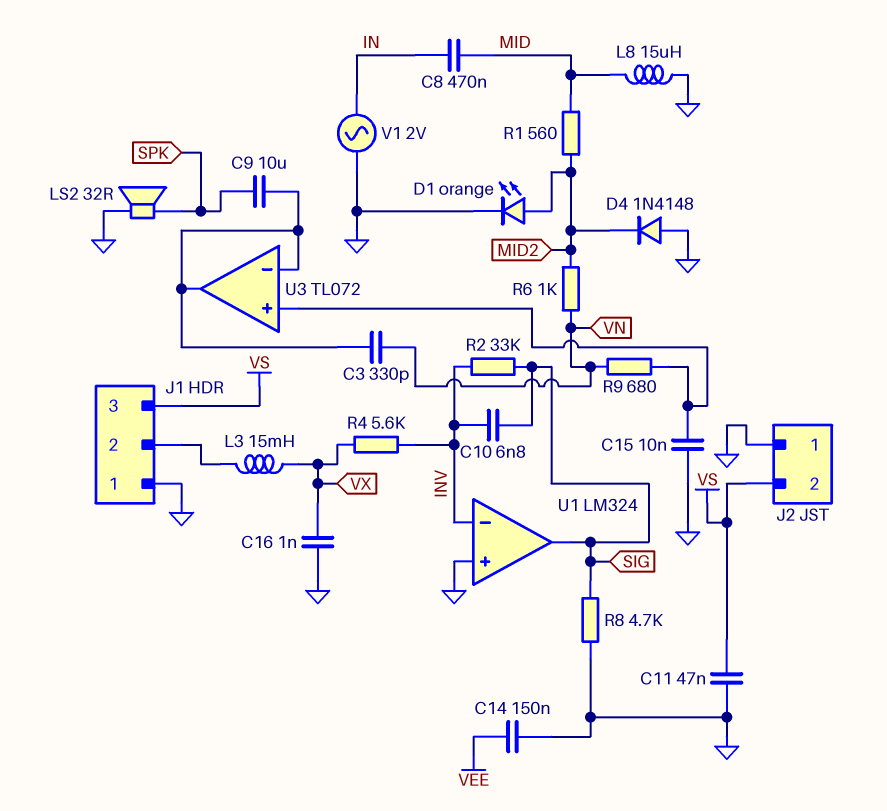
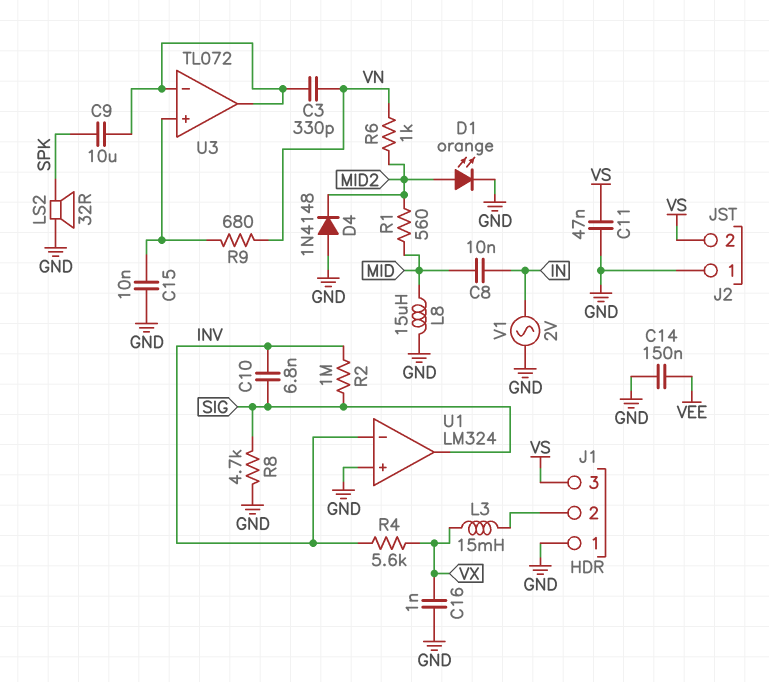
C8: 470nF (IN, MID) -> 10nF (IN, MID)
R2: 33k (INV, SIG) -> 1M (INV, SIG)

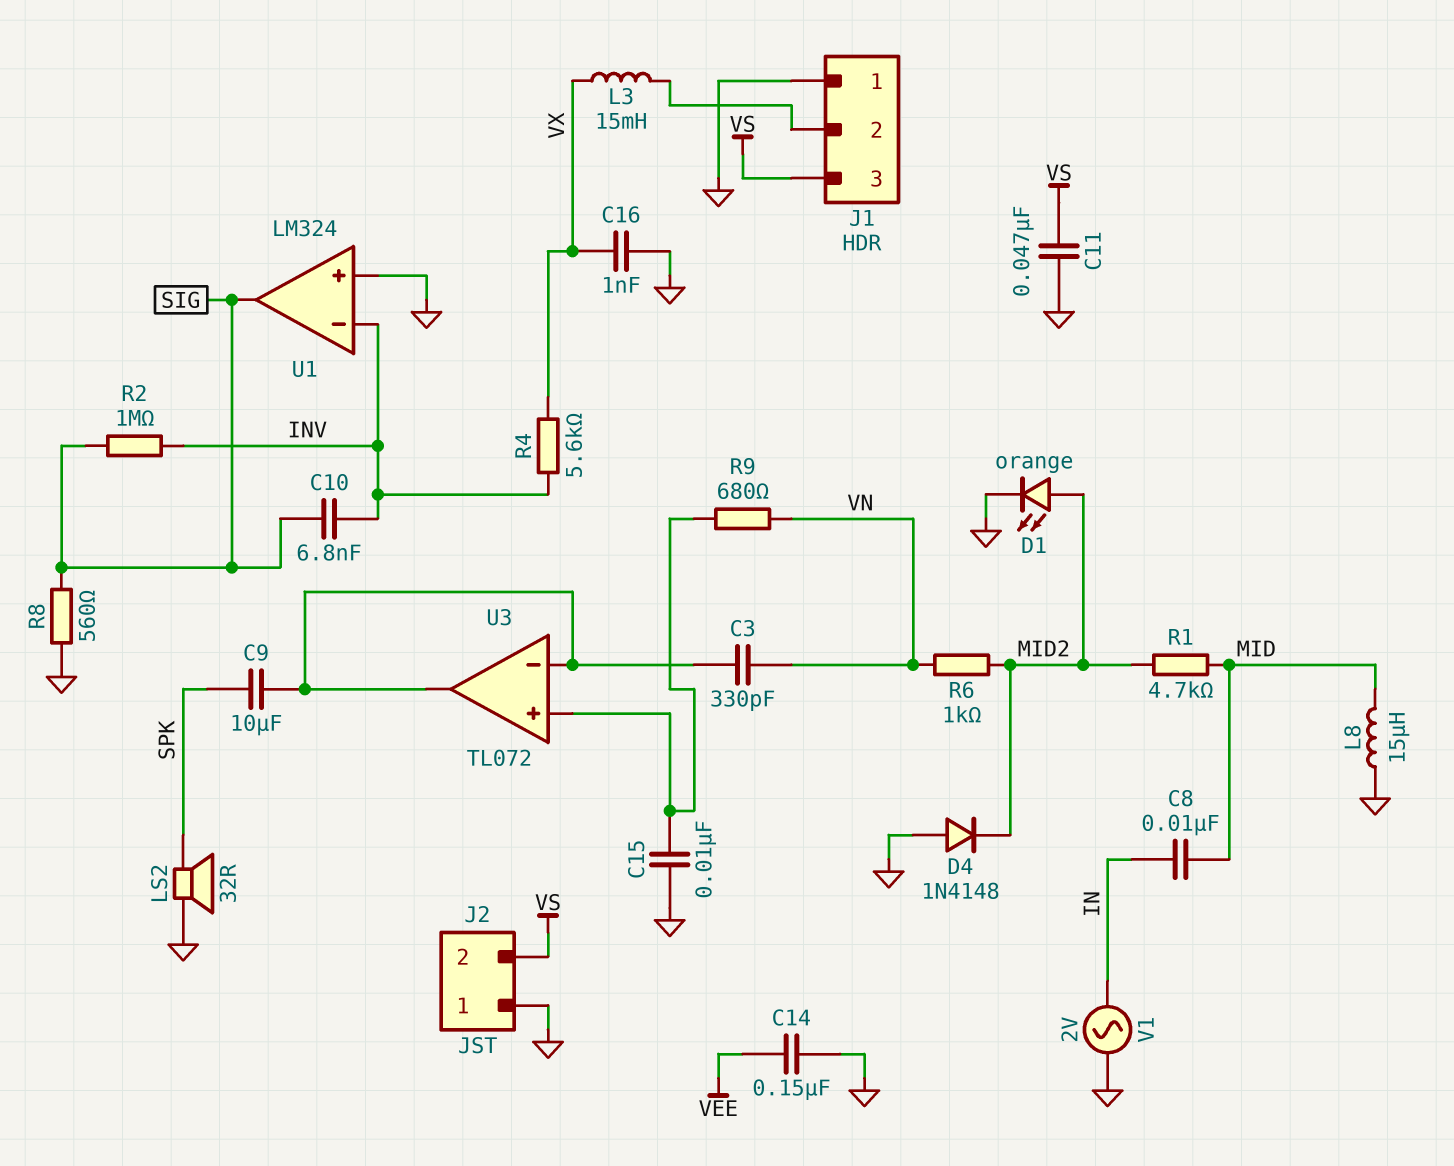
R1: 560 (MID, MID2) -> 4.7k (MID, MID2)
R8: 4.7k (GND, SIG) -> 560 (GND, SIG)

